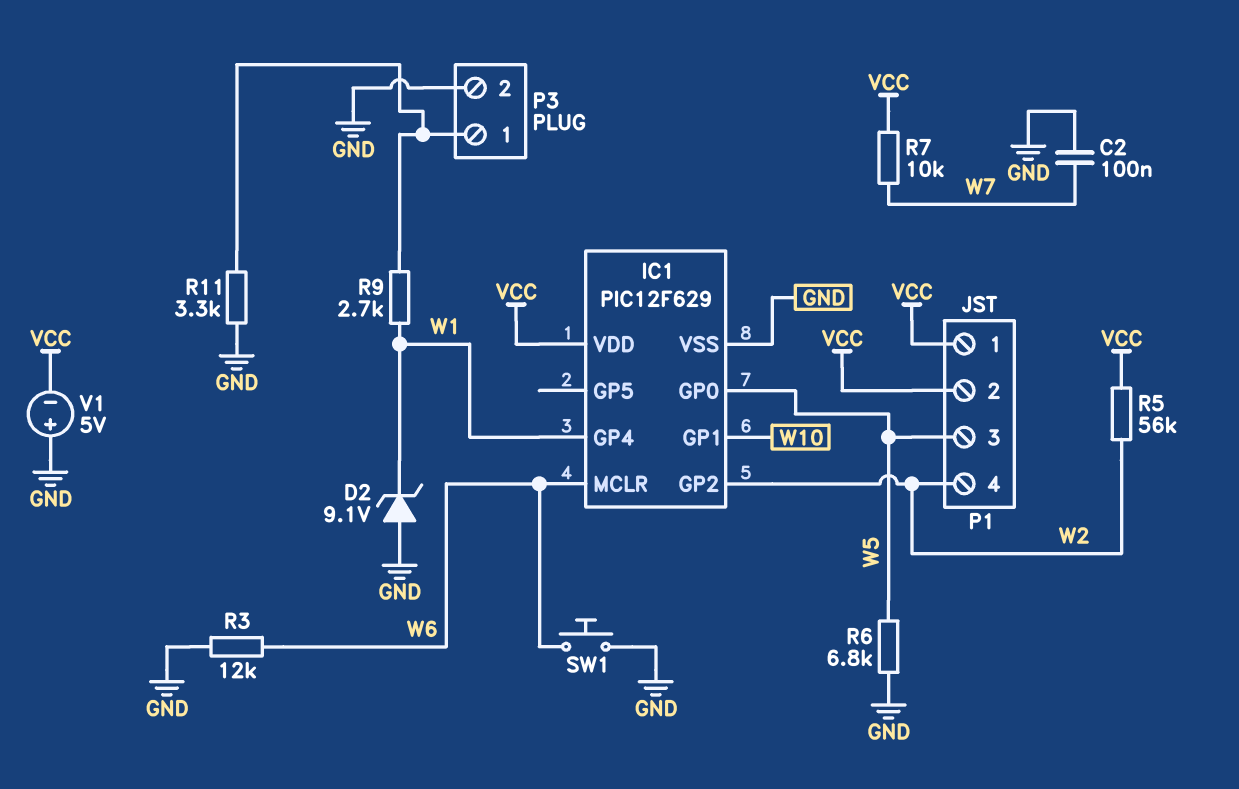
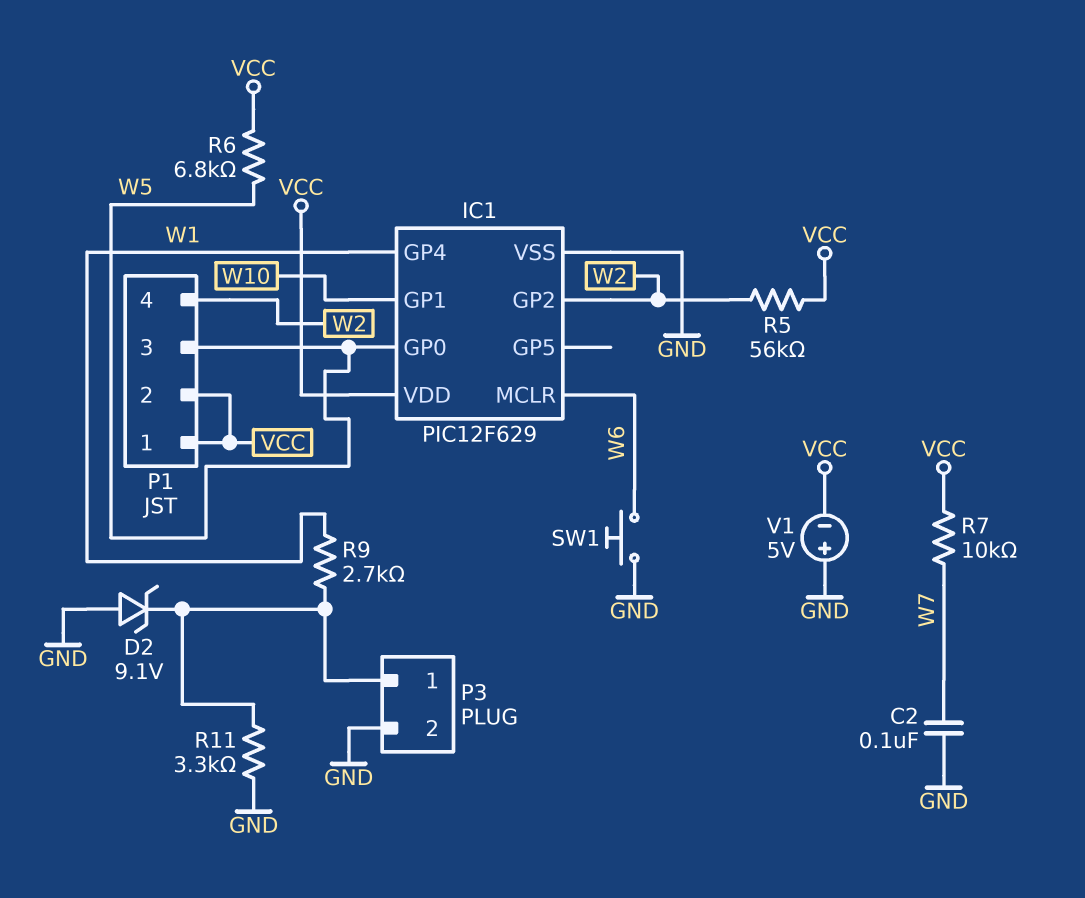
D2: zener 9.1V (A GND, K W1) -> zener 9.1V (A GND, K P3/1)
R3: 12k (GND, W6) -> none
R6: 6.8k (GND, W5) -> 6.8k (VCC, W5)

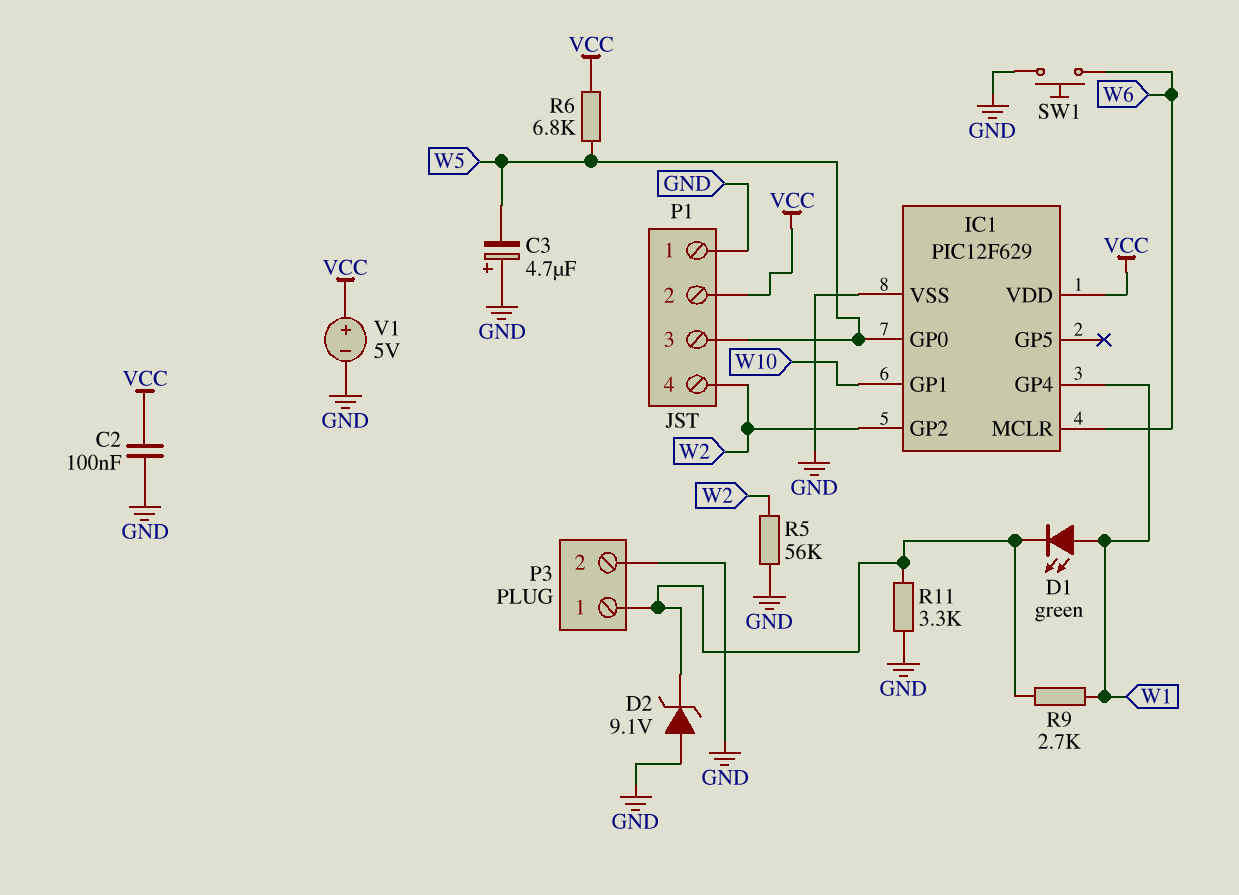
C2: 100nF (GND, W7) -> 100nF (GND, VCC)
C3: none -> 4.7uF (plus GND, minus W5)
D1: none -> LED green (A W1, K P3/1)
P1 pin 1: VCC -> GND
R5: 56k (VCC, W2) -> 56k (GND, W2)
R7: 10k (VCC, W7) -> none
V1: 5V (plus GND, minus VCC) -> 5V (plus VCC, minus GND)

